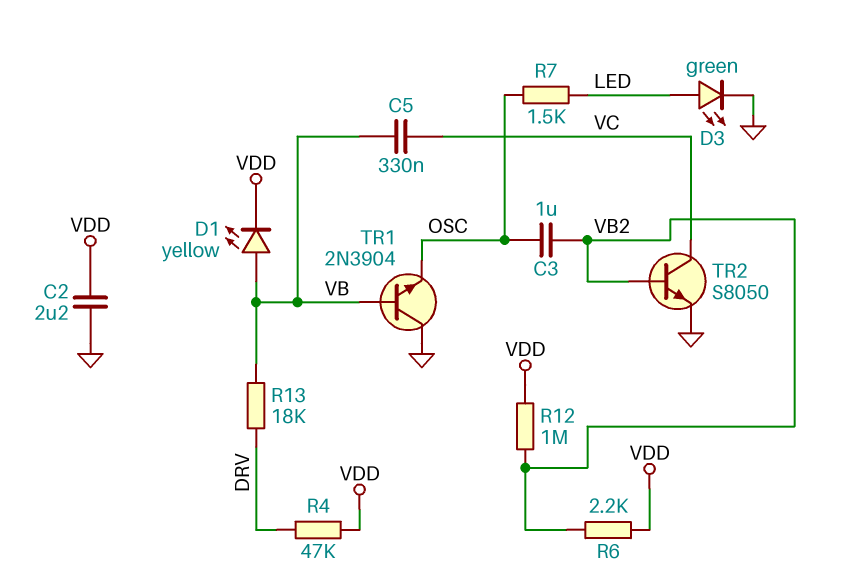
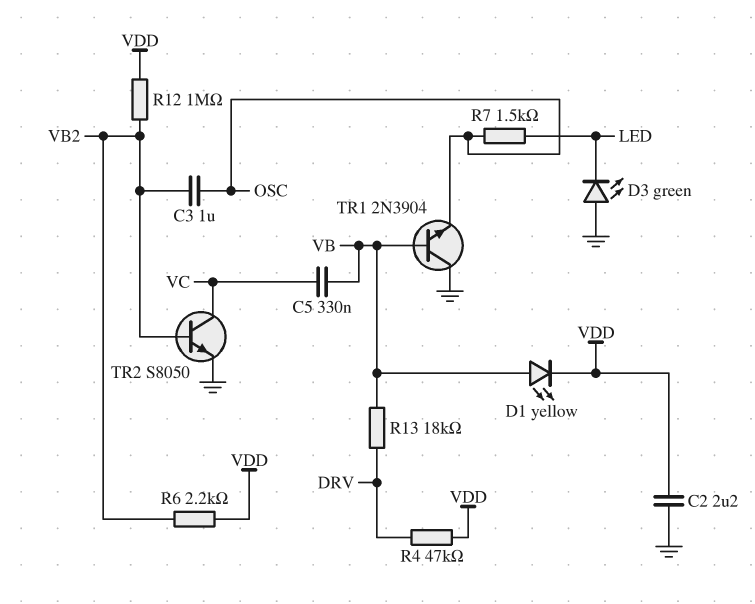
D3: LED green (A LED, K GND) -> LED green (A GND, K LED)

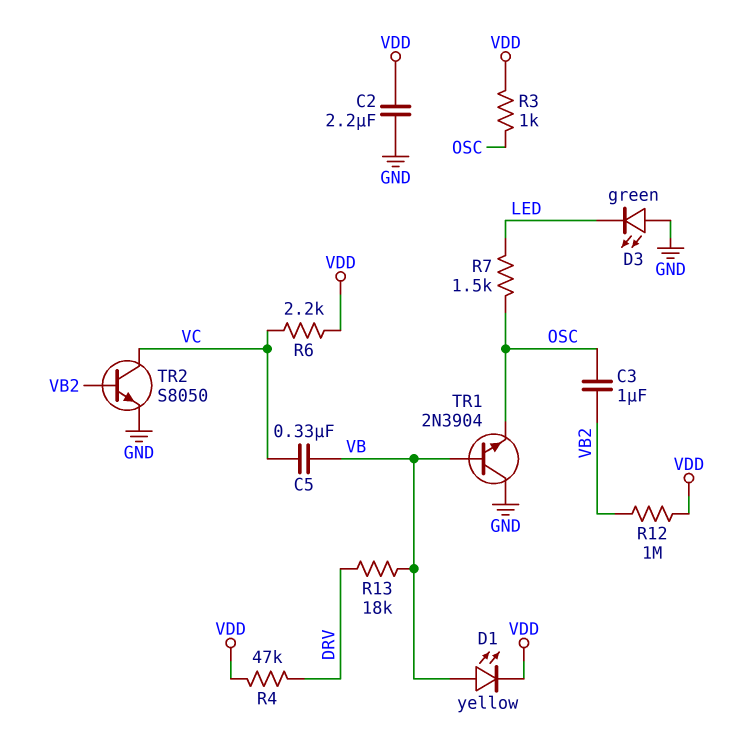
R3: none -> 1k (OSC, VDD)
R6: 2.2k (VB2, VDD) -> 2.2k (VC, VDD)

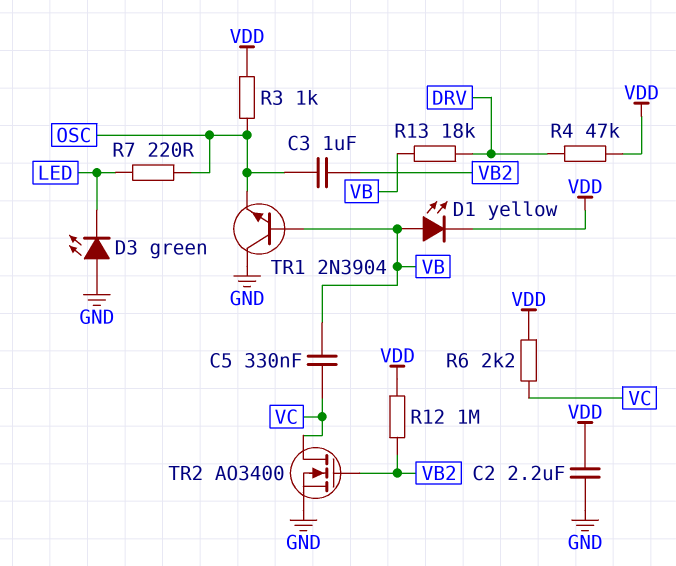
R7: 1.5k (LED, OSC) -> 220 (LED, OSC)
TR2: NPN S8050 (B VB2, C VC, E GND) -> NMOS AO3400 (G VB2, D VC, S GND)

